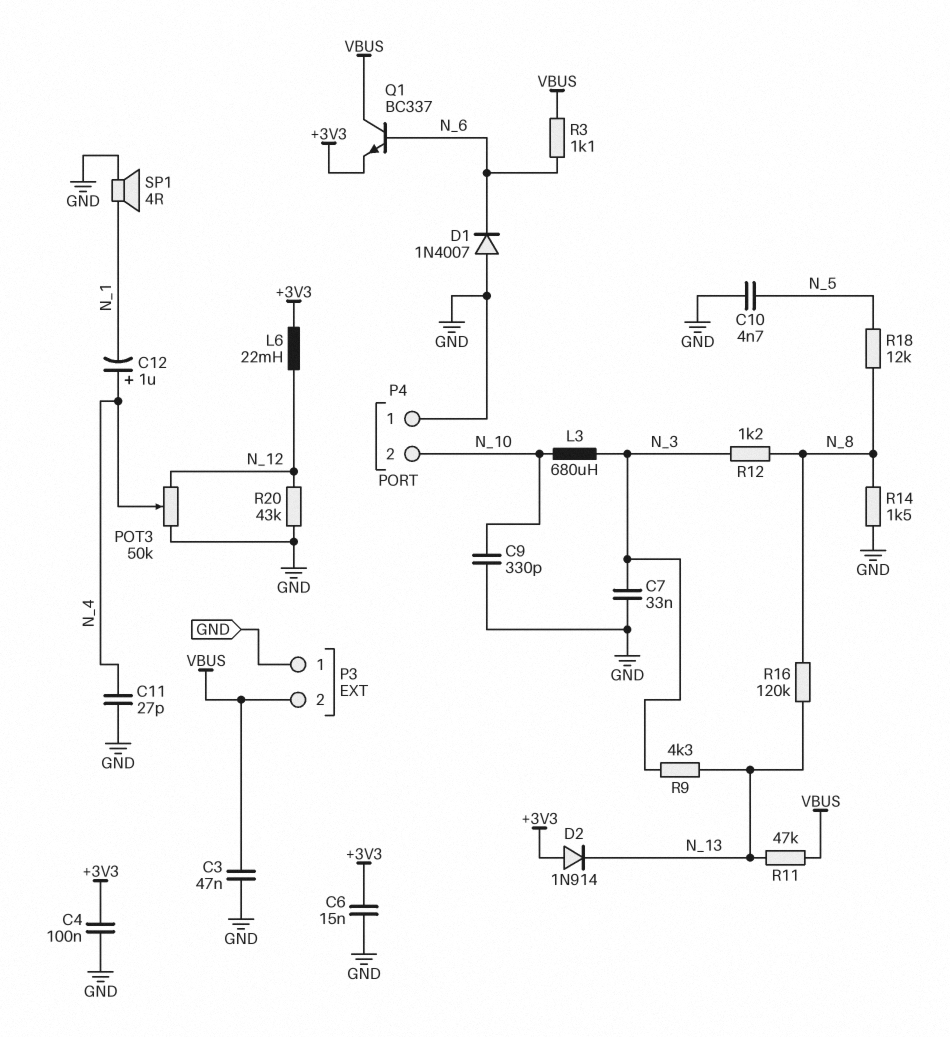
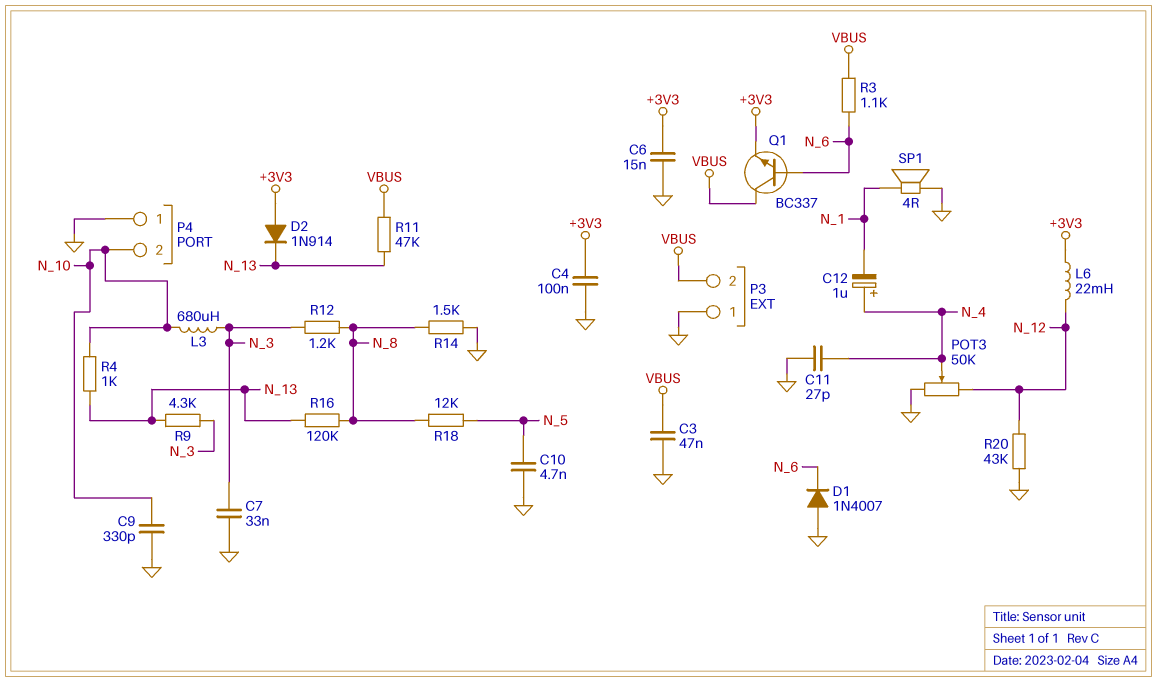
R4: none -> 1k (N_10, N_13)

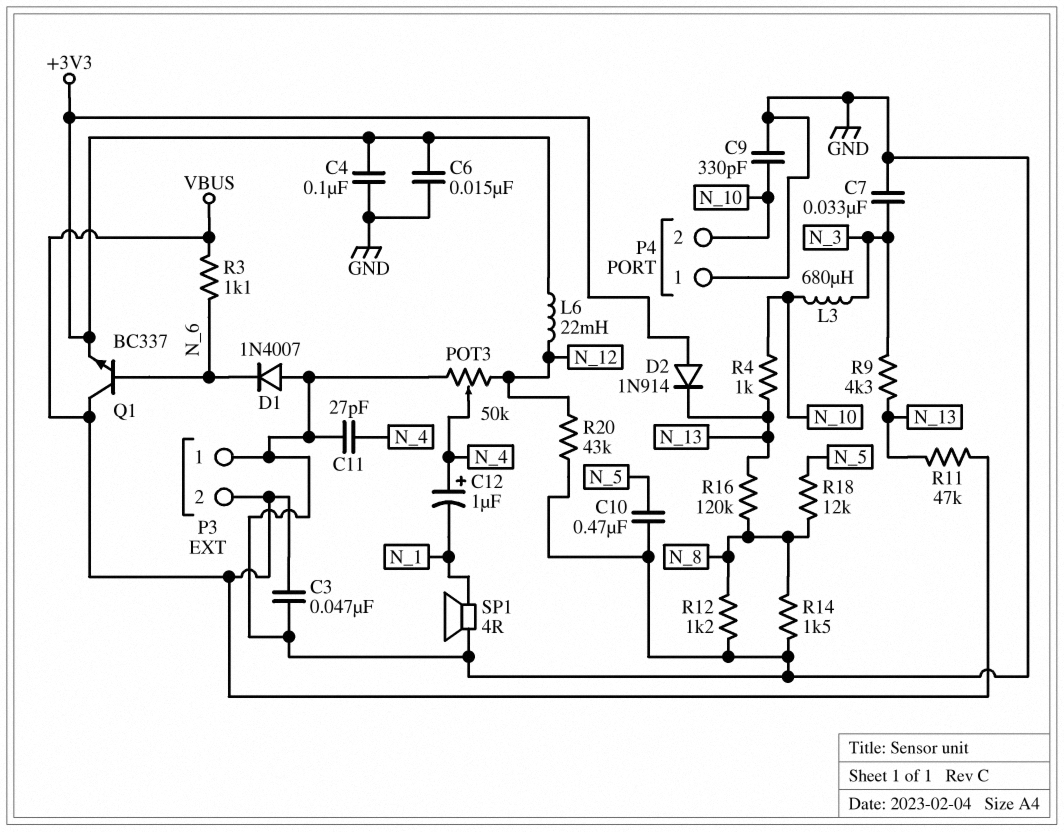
C10: 4.7nF (GND, N_5) -> 470nF (GND, N_5)
R12: 1.2k (N_3, N_8) -> 1.2k (GND, N_8)

